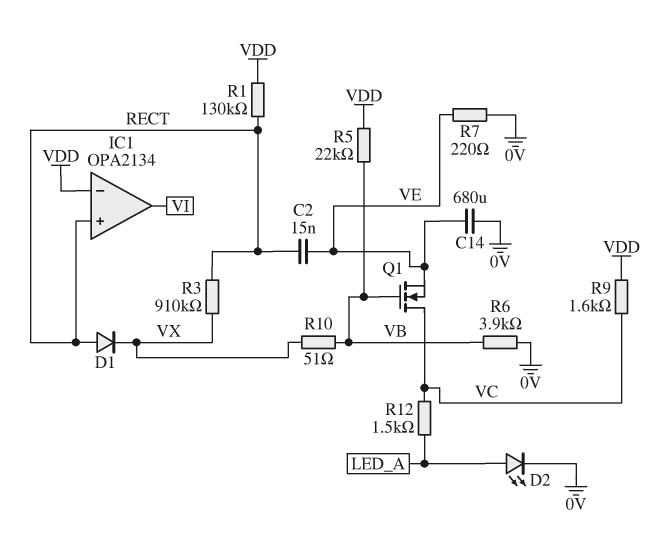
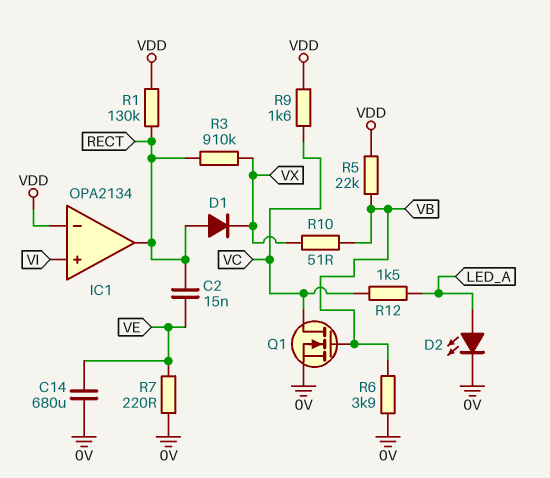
IC1 pin in+: RECT -> VI
IC1 pin out: VI -> RECT
Q1: NMOS (G VB, D VC, S VE) -> NMOS (G VB, D VC, S 0V)

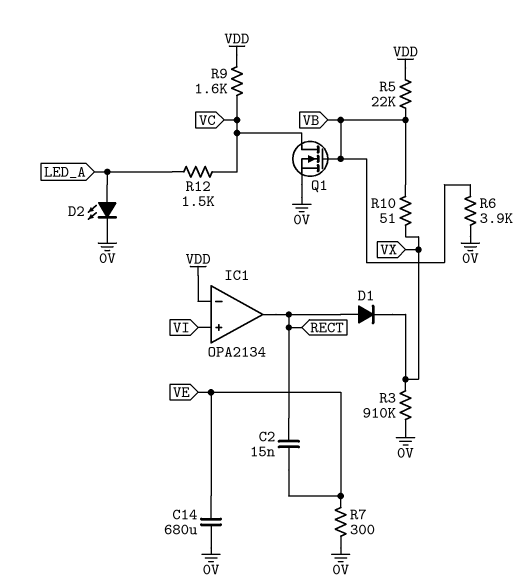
R1: 130k (RECT, VDD) -> none
R3: 910k (RECT, VX) -> 910k (0V, VX)
R7: 220 (0V, VE) -> 300 (0V, VE)

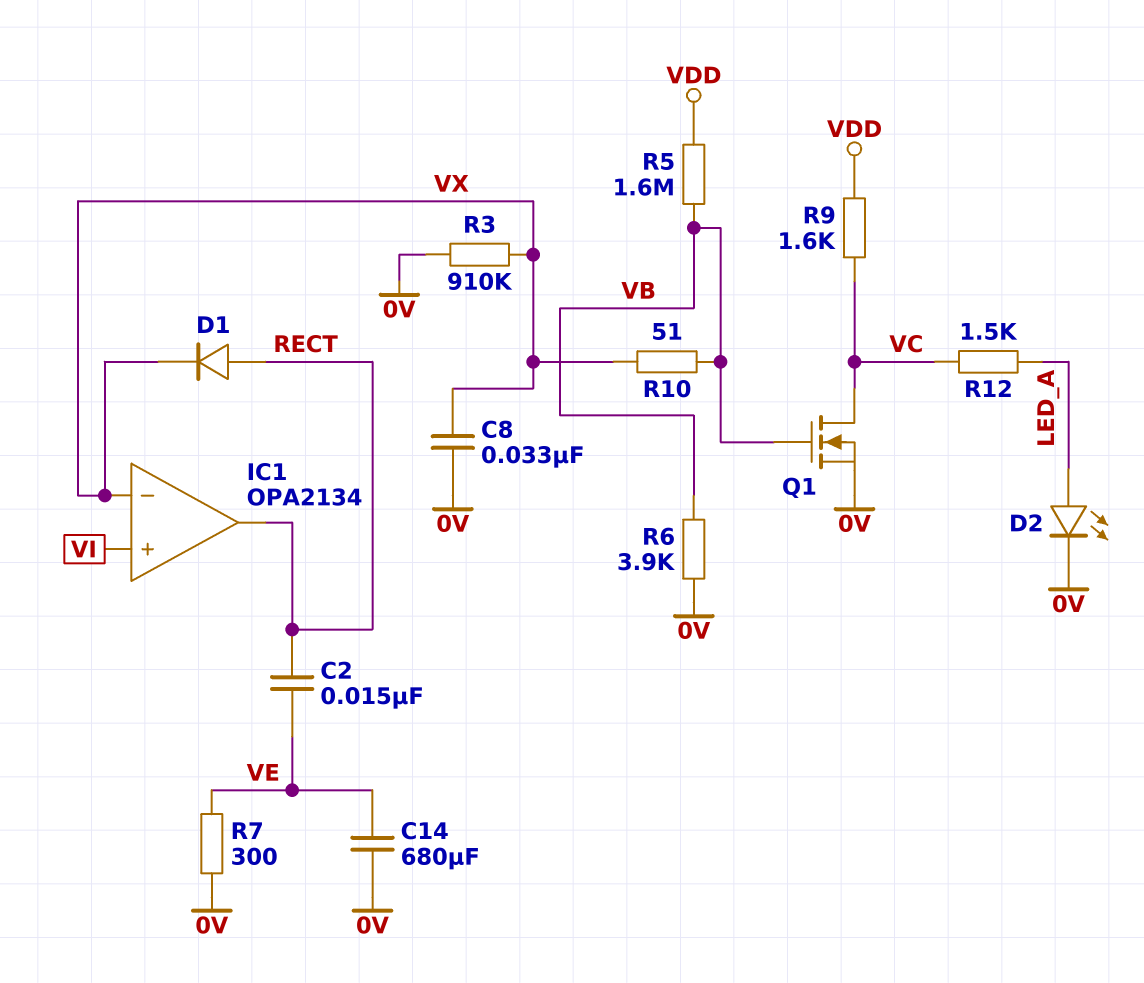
C8: none -> 33nF (0V, VX)
IC1 pin in-: VDD -> VX
R5: 22k (VB, VDD) -> 1.6M (VB, VDD)

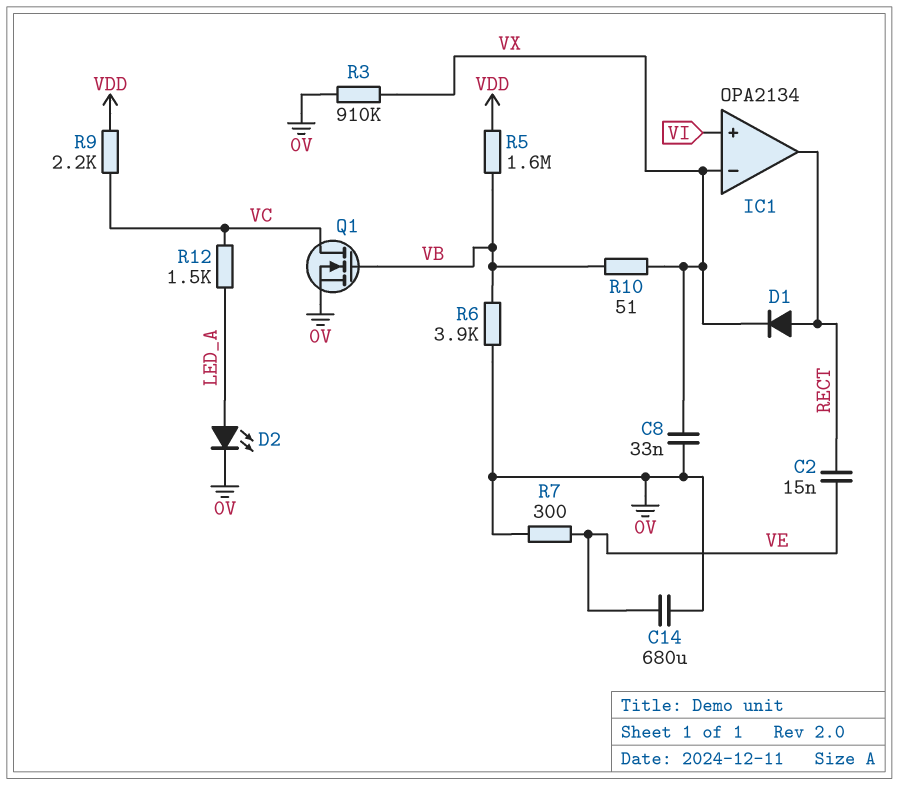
R9: 1.6k (VC, VDD) -> 2.2k (VC, VDD)

